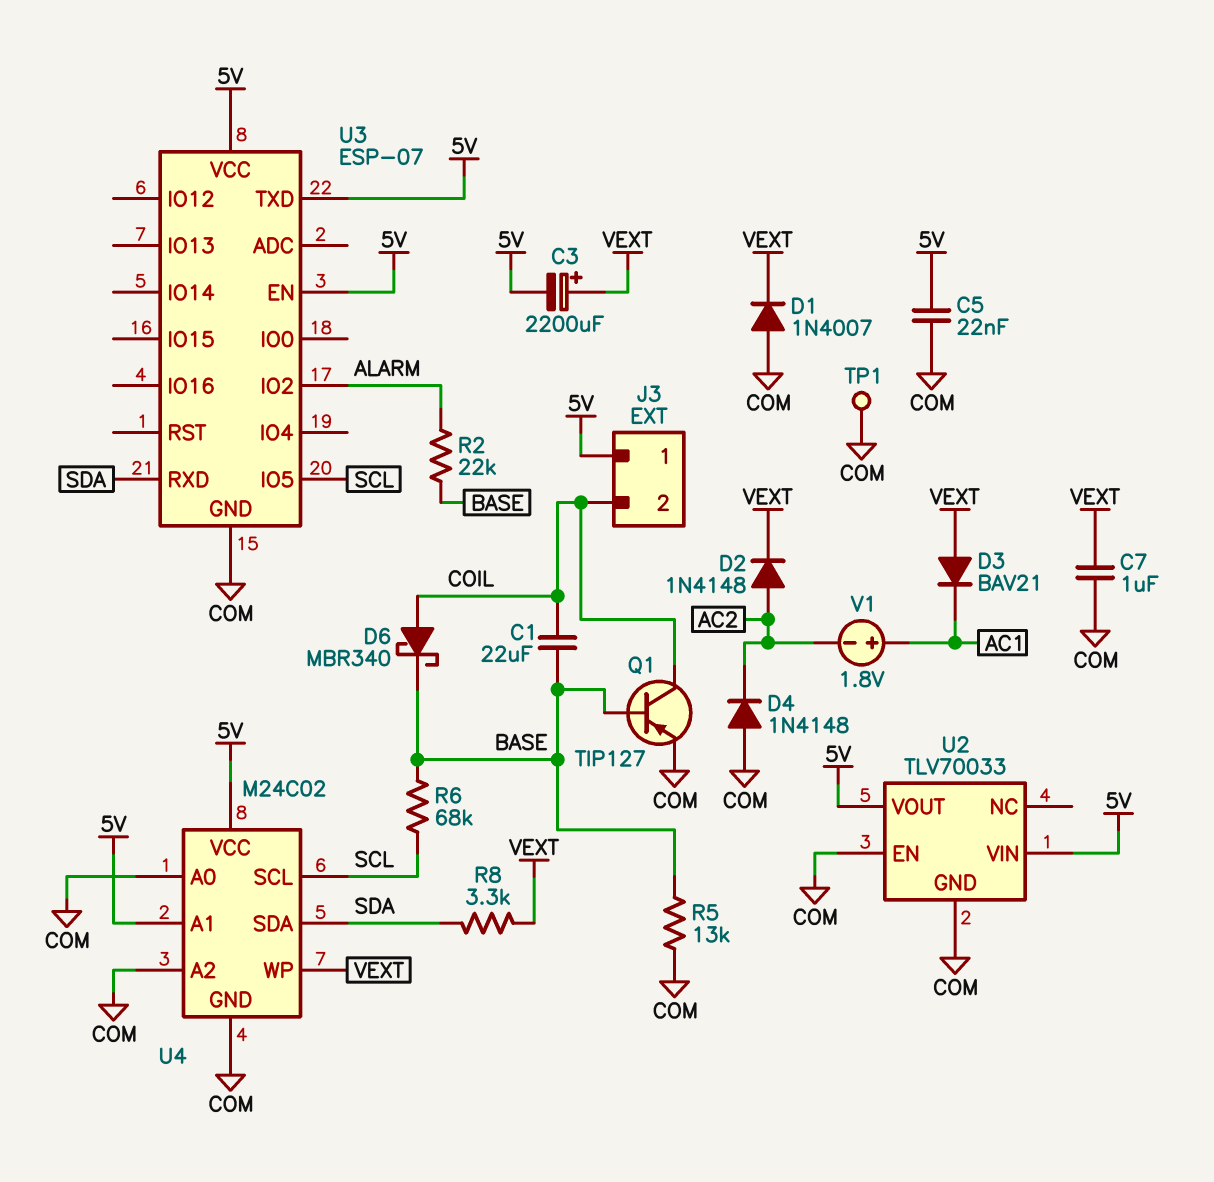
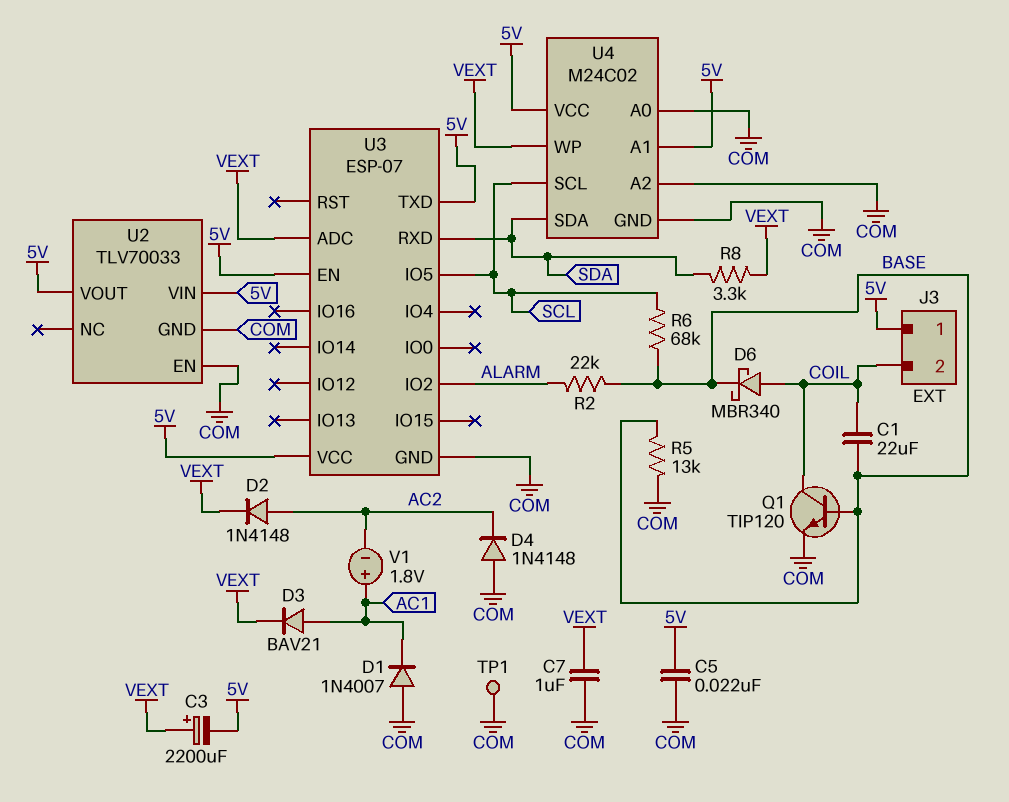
D1: diode 1N4007 (A COM, K VEXT) -> diode 1N4007 (A COM, K AC1)
D3: diode BAV21 (A VEXT, K AC1) -> diode BAV21 (A AC1, K VEXT)
Q1: PNP TIP127 (B BASE, C COIL, E COM) -> NPN TIP120 (B BASE, C COIL, E COM)
U3 pin ADC: none -> VEXT

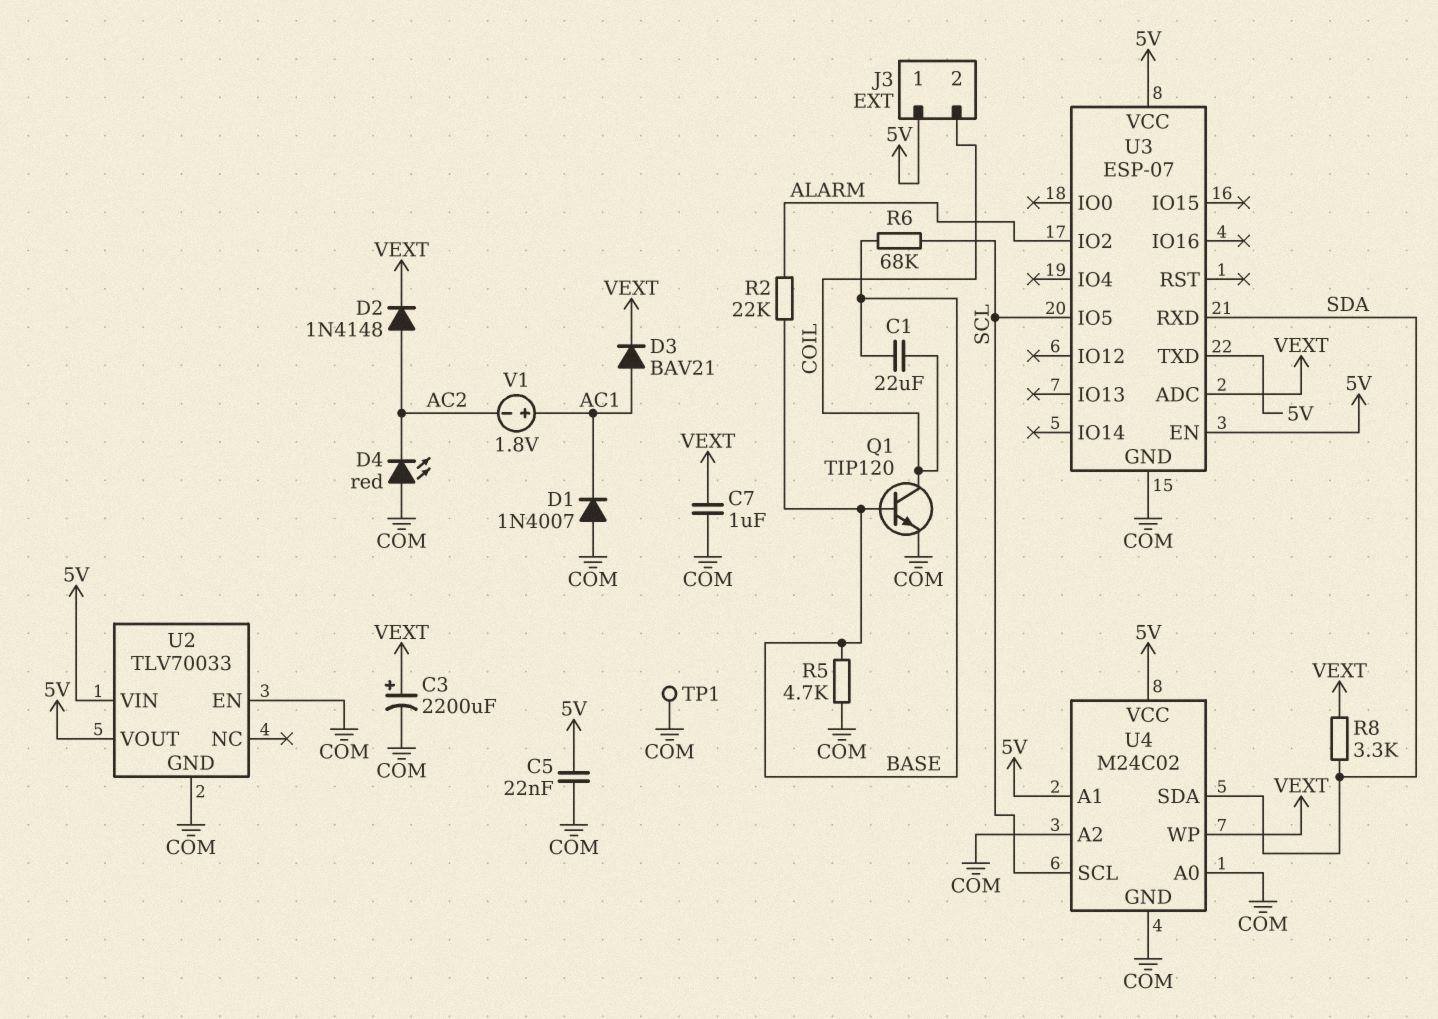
C3: 2200uF (plus VEXT, minus 5V) -> 2200uF (plus VEXT, minus COM)
D4: diode 1N4148 (A COM, K AC2) -> LED red (A COM, K AC2)
D6: schottky MBR340 (A COIL, K BASE) -> none
R5: 13k (BASE, COM) -> 4.7k (BASE, COM)

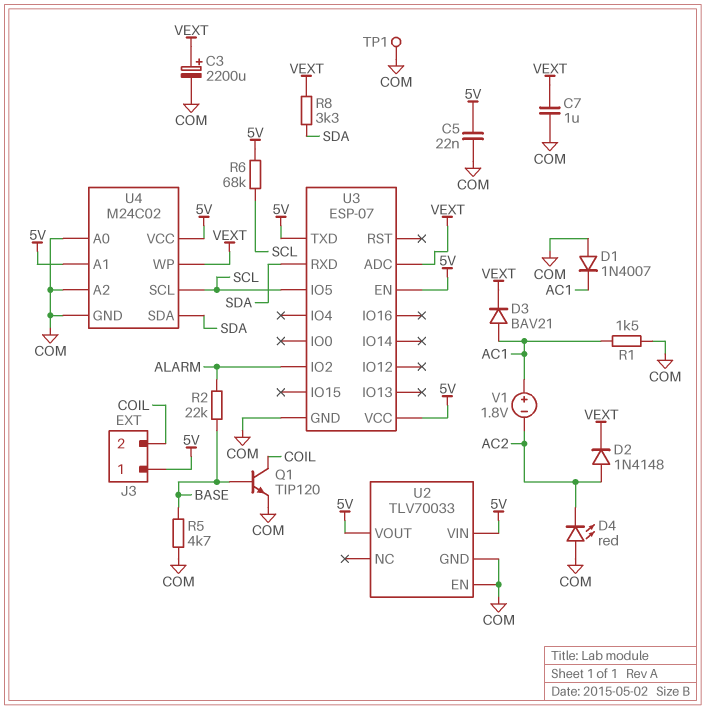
C1: 22uF (BASE, COIL) -> none
R1: none -> 1.5k (AC1, COM)
R6: 68k (BASE, SCL) -> 68k (5V, SCL)

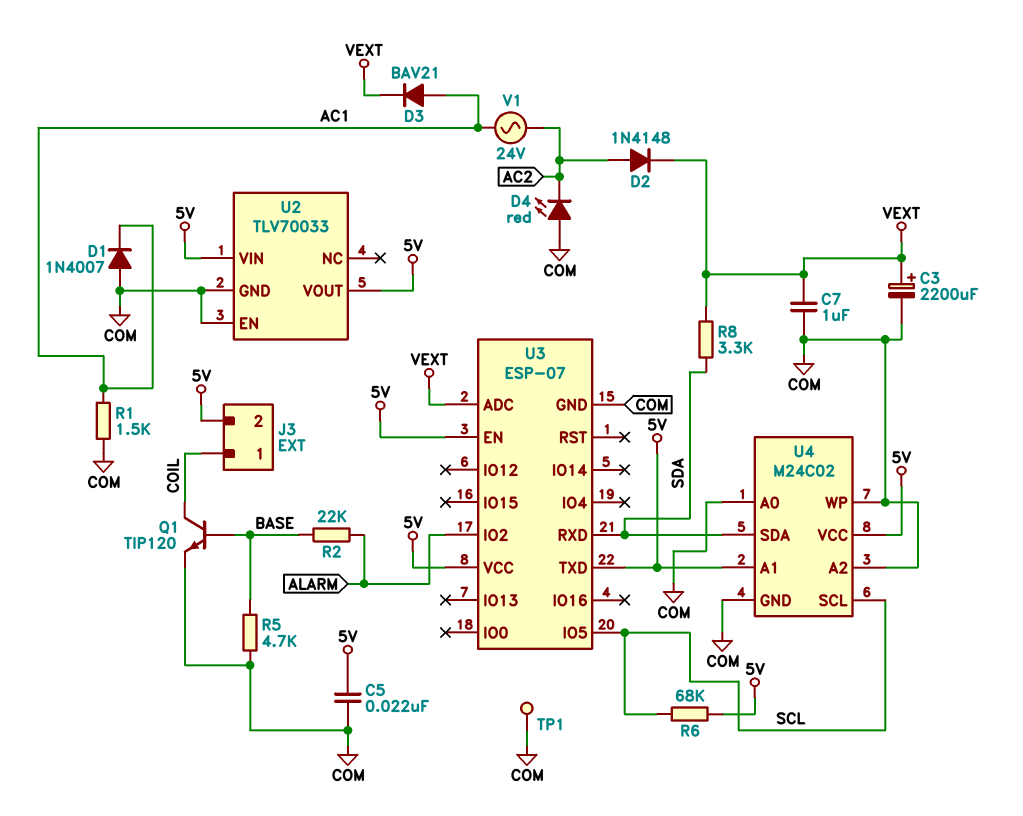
J3 pin 1: 5V -> COIL
J3 pin 2: COIL -> 5V
U4 pin WP: VEXT -> COM
V1: 1.8V (plus AC1, minus AC2) -> AC 24V (AC1, AC2)

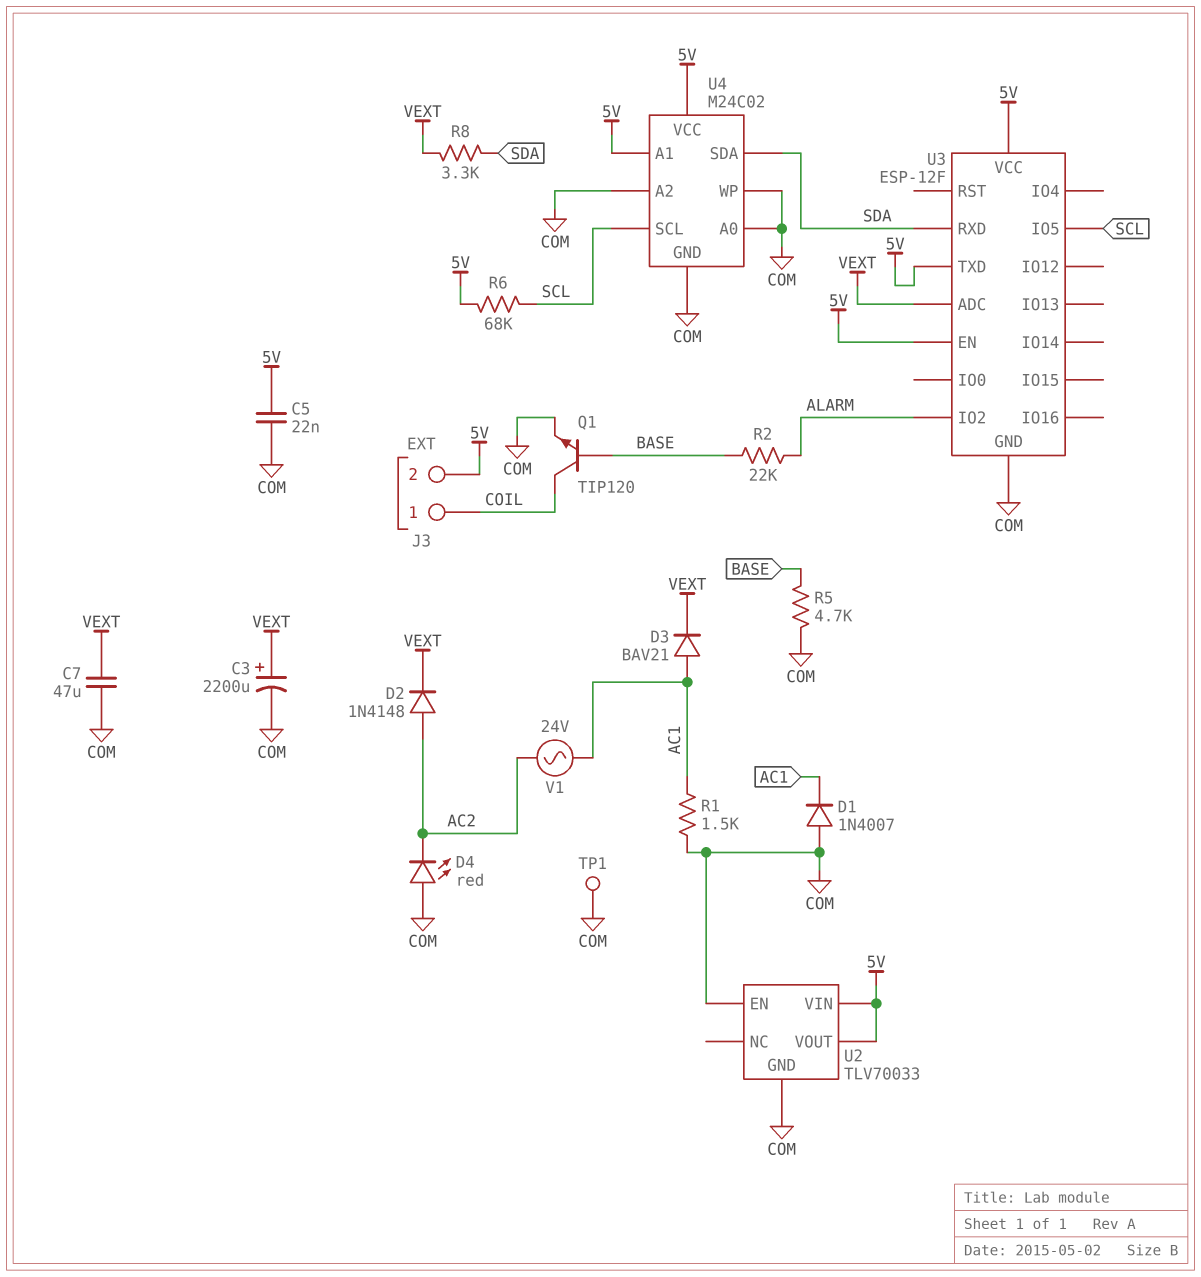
C7: 1uF (COM, VEXT) -> 47uF (COM, VEXT)
U3: ESP-07 -> ESP-12F

